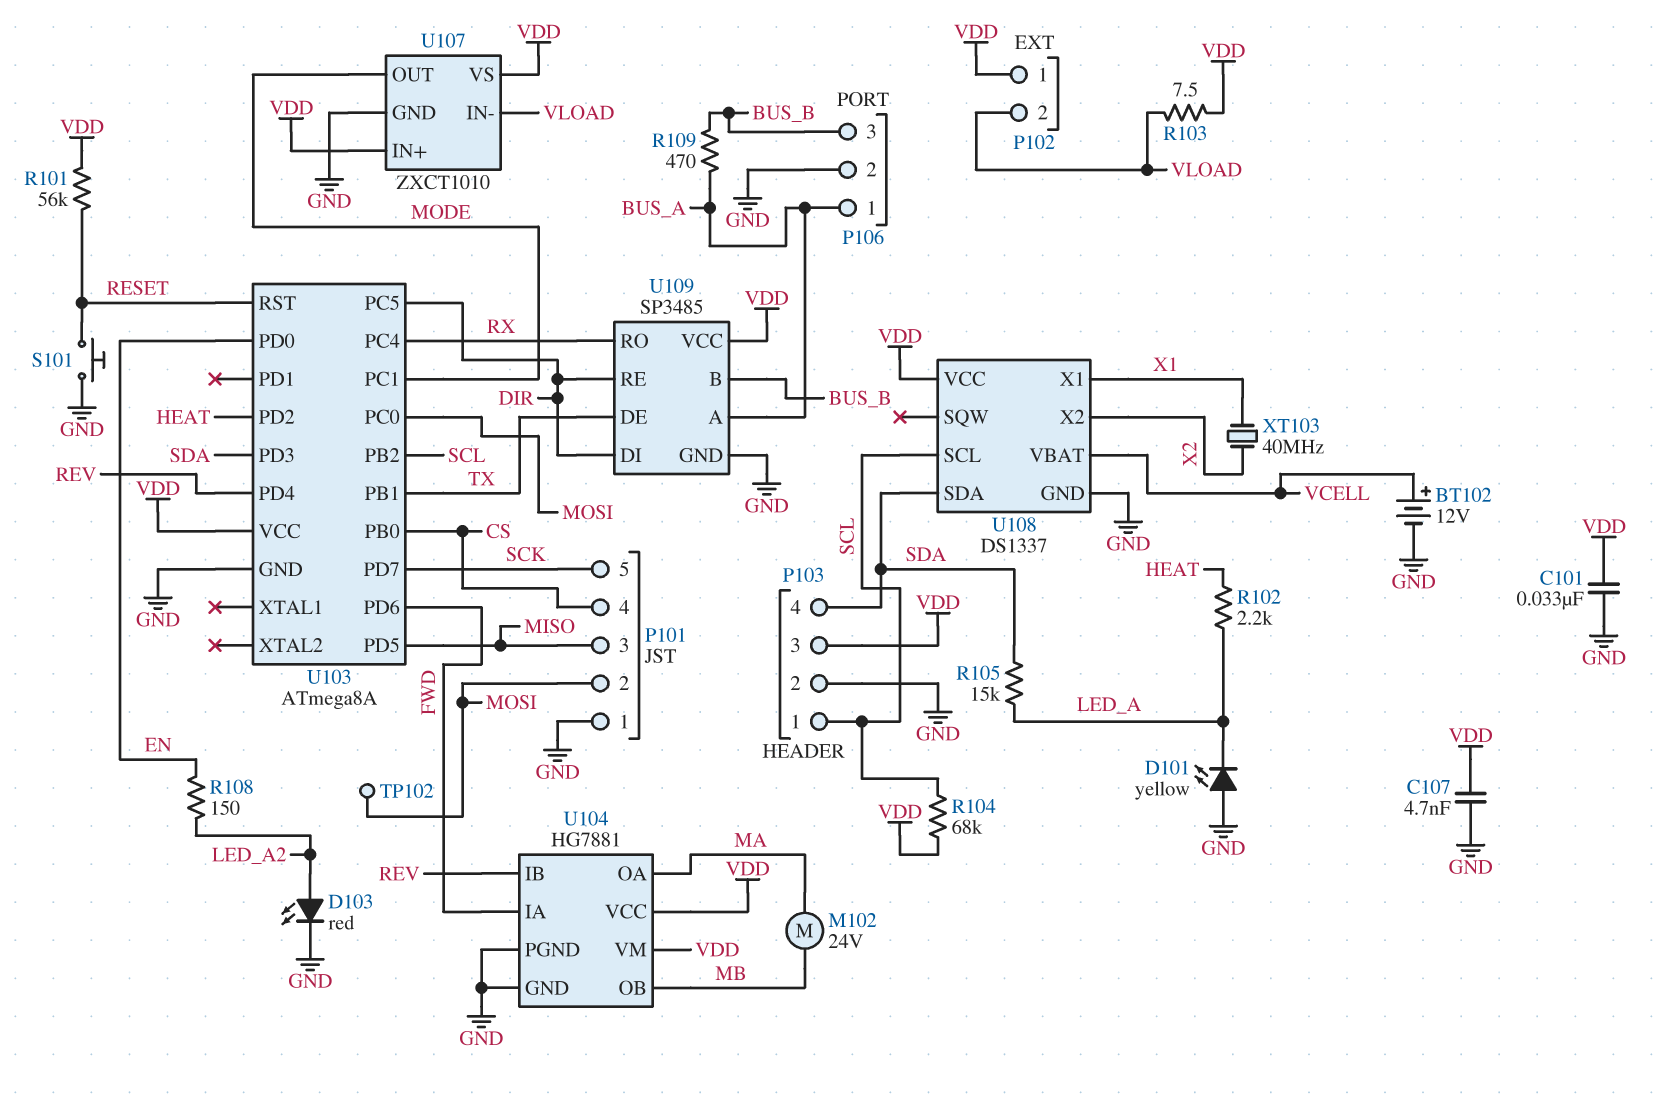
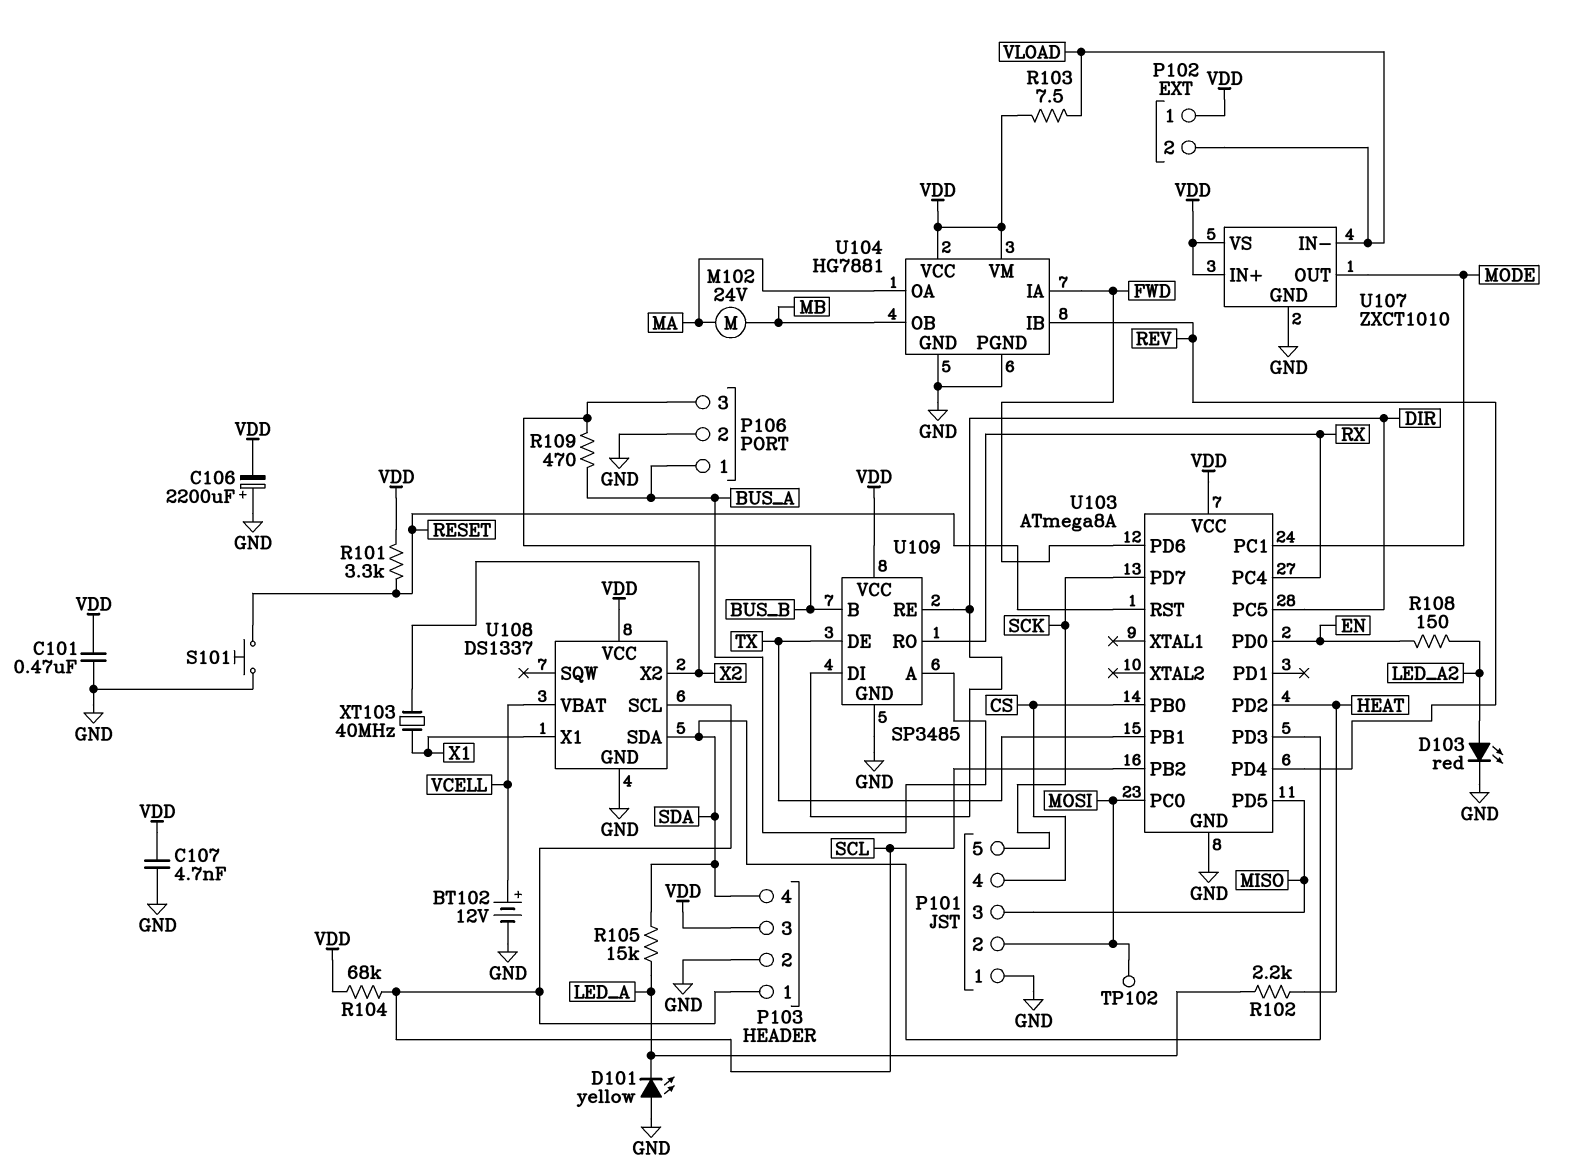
C101: 33nF (GND, VDD) -> 470nF (GND, VDD)
C106: none -> 2200uF (plus GND, minus VDD)
R101: 56k (RESET, VDD) -> 3.3k (RESET, VDD)

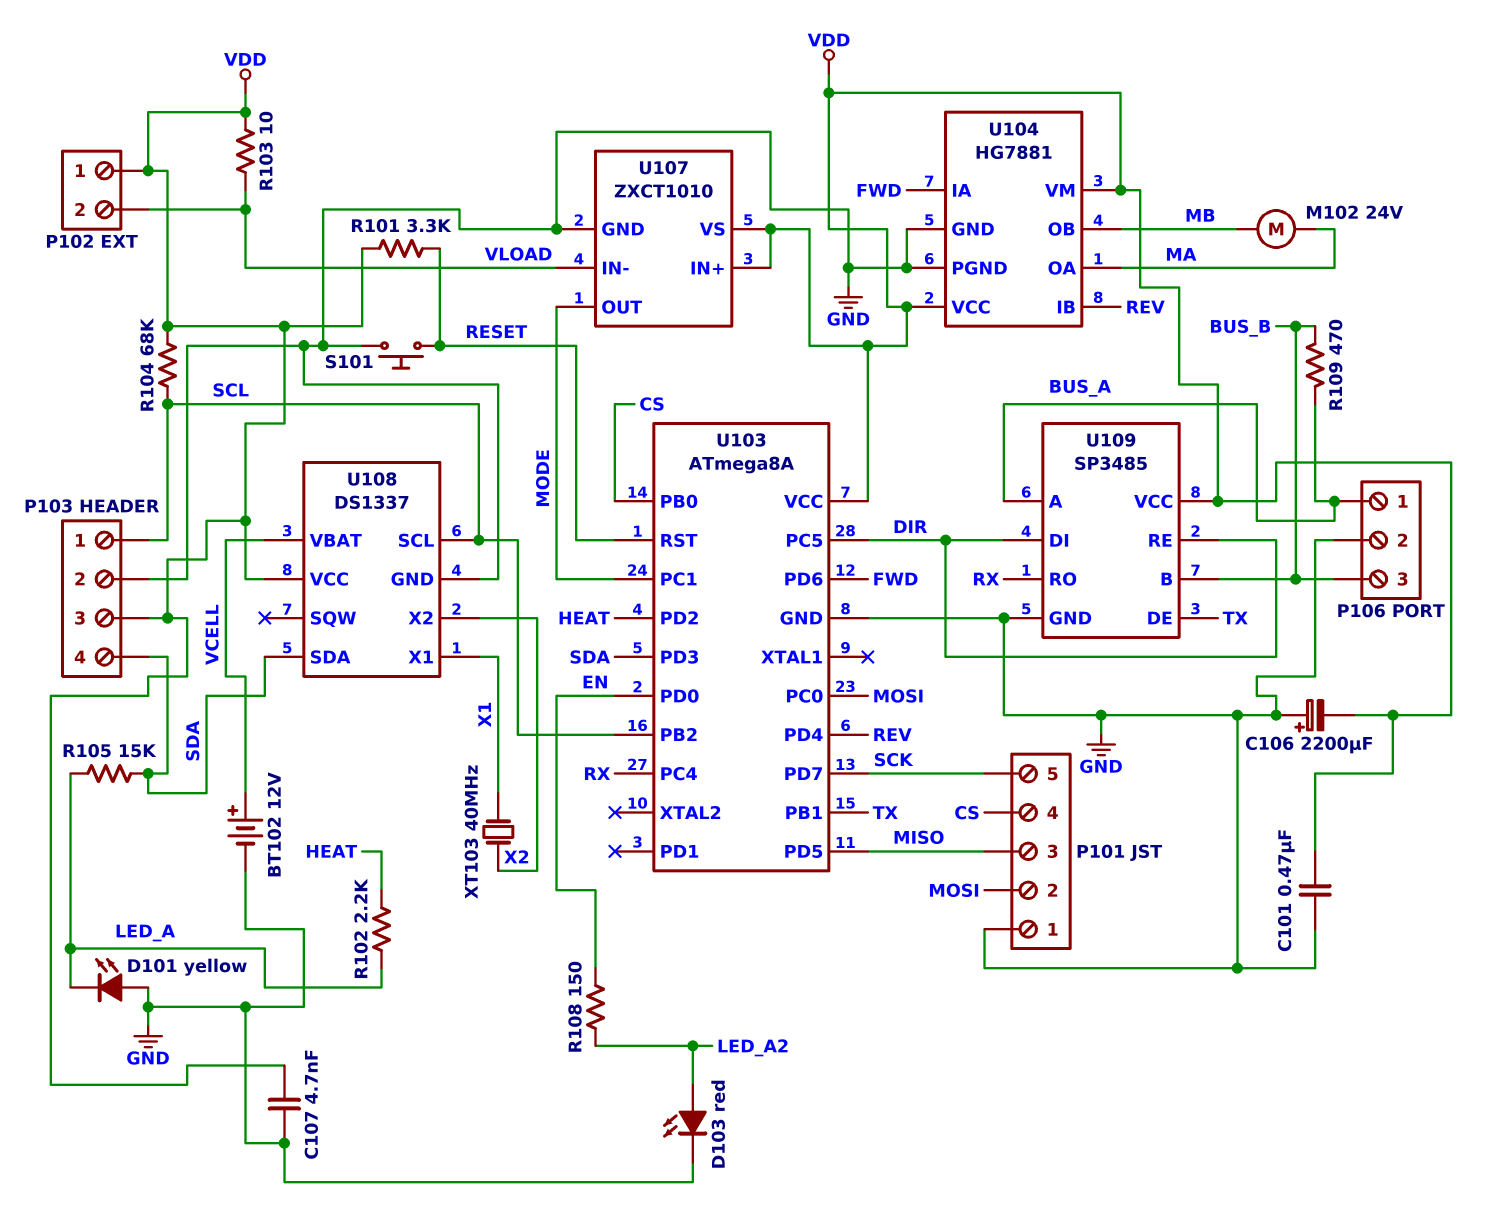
R103: 7.5 (VDD, VLOAD) -> 10 (VDD, VLOAD)
TP102: test point (MOSI) -> none

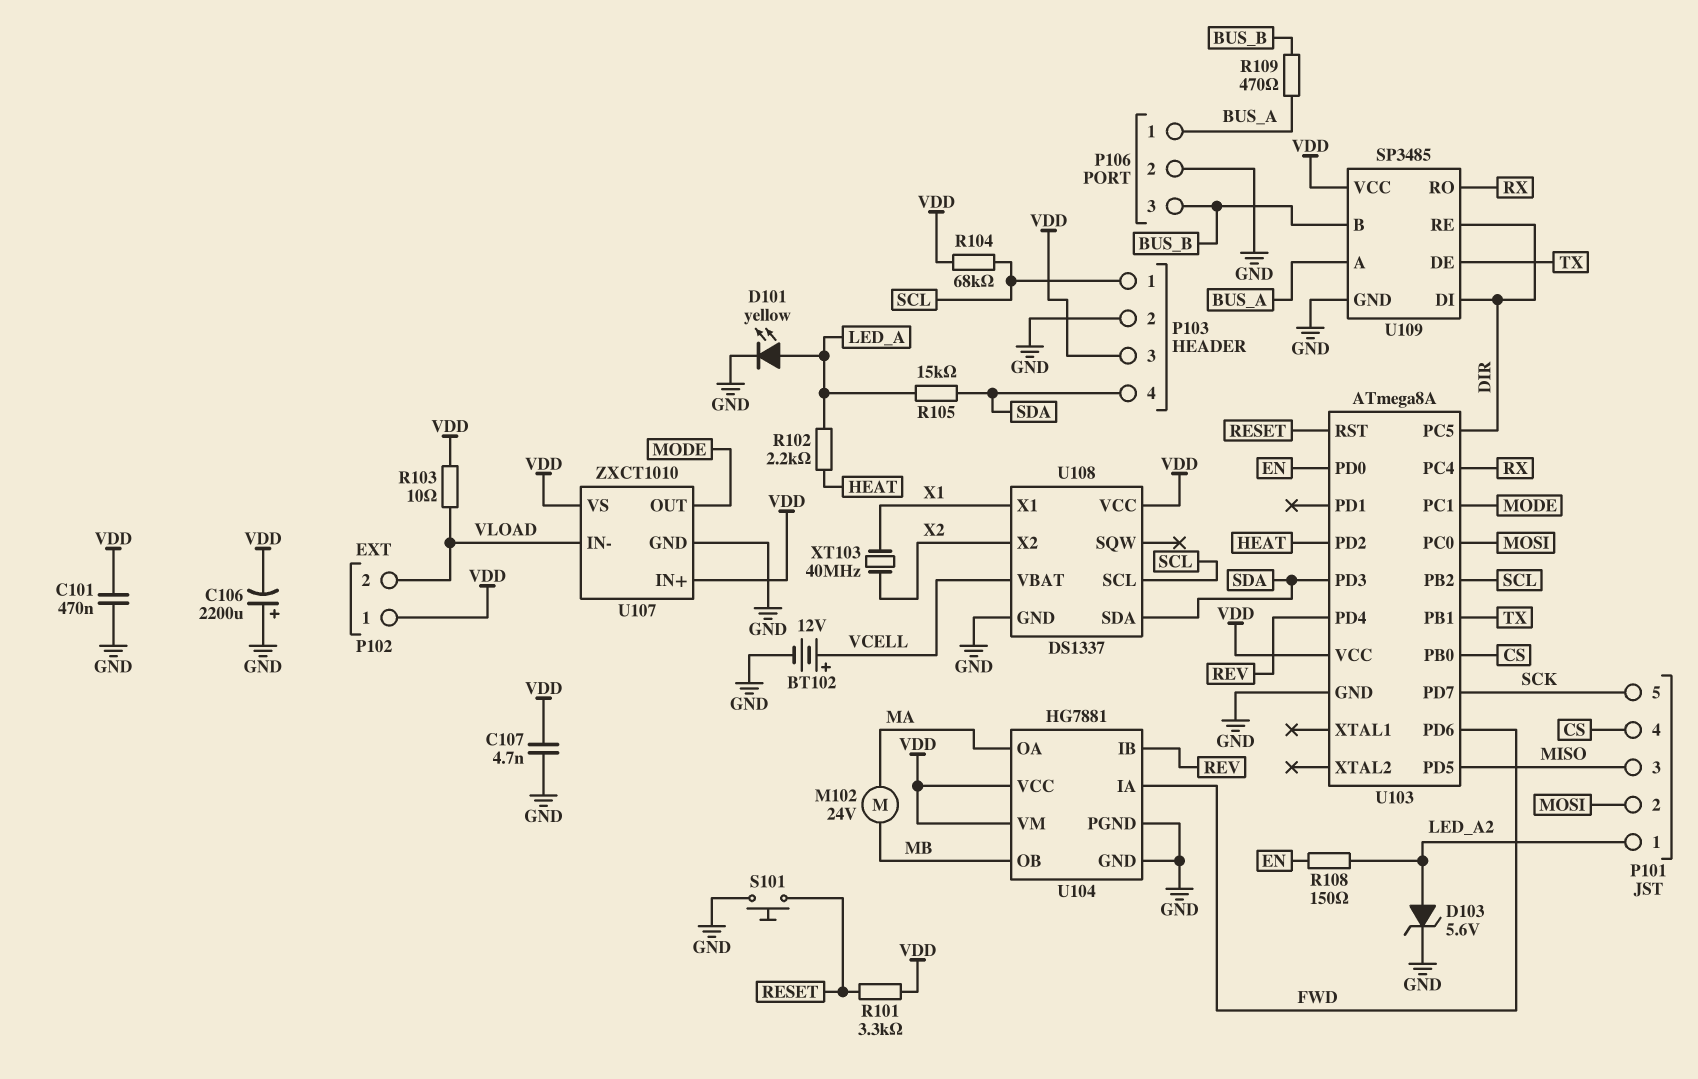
D101: LED yellow (A GND, K LED_A) -> LED yellow (A LED_A, K GND)
D103: LED red (A LED_A2, K GND) -> zener 5.6V (A LED_A2, K GND)
P101 pin 1: GND -> LED_A2

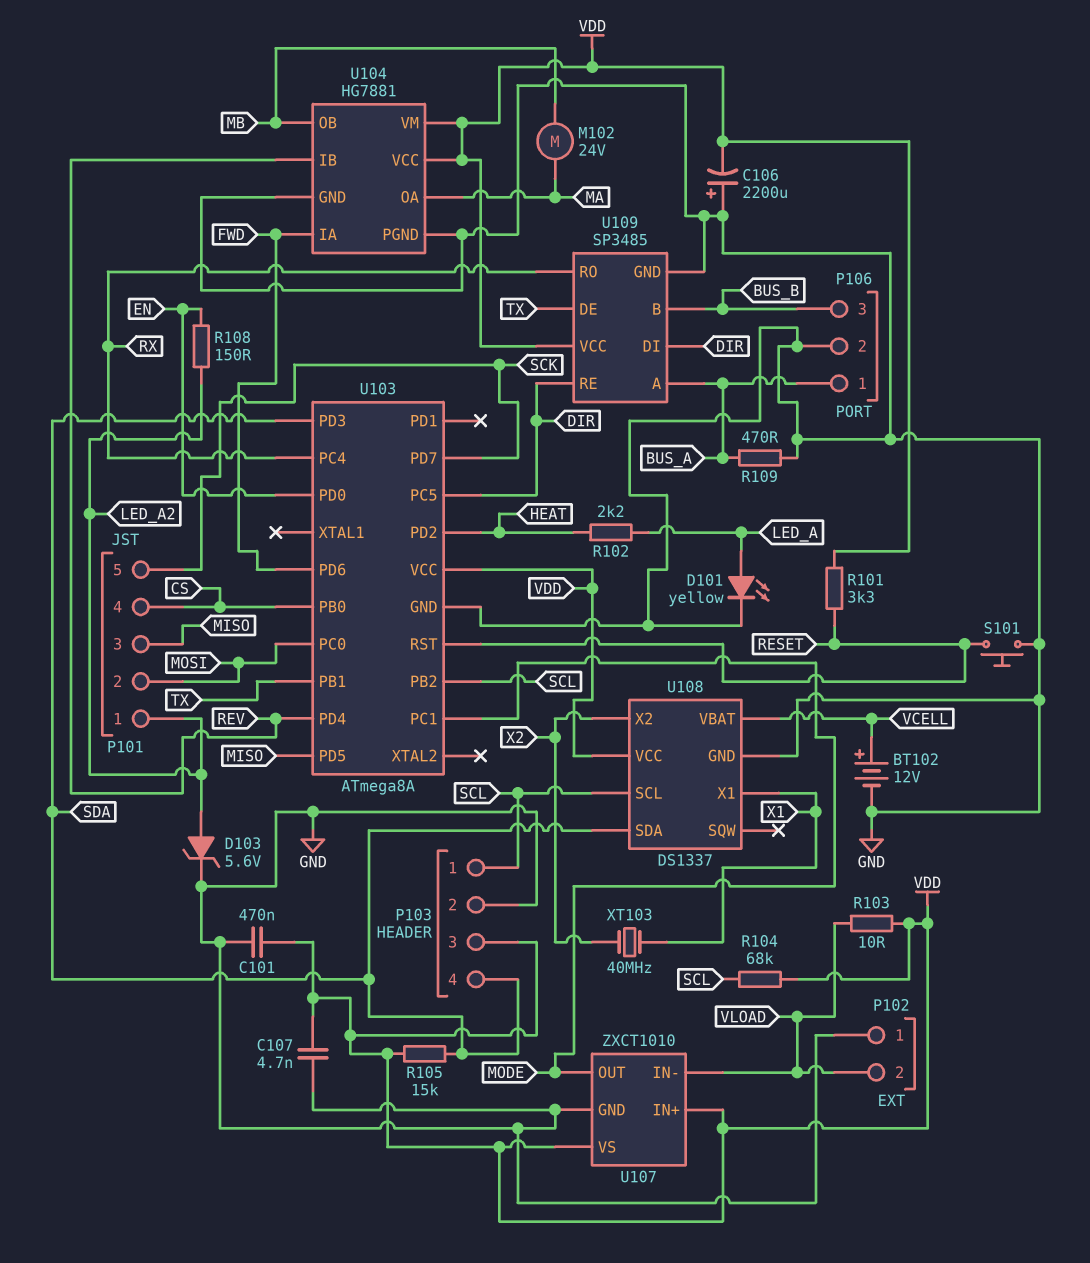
P102 pin 1: VDD -> GND
R105: 15k (LED_A, SDA) -> 15k (SDA, VDD)
R109: 470 (BUS_A, BUS_B) -> 470 (BUS_A, GND)

